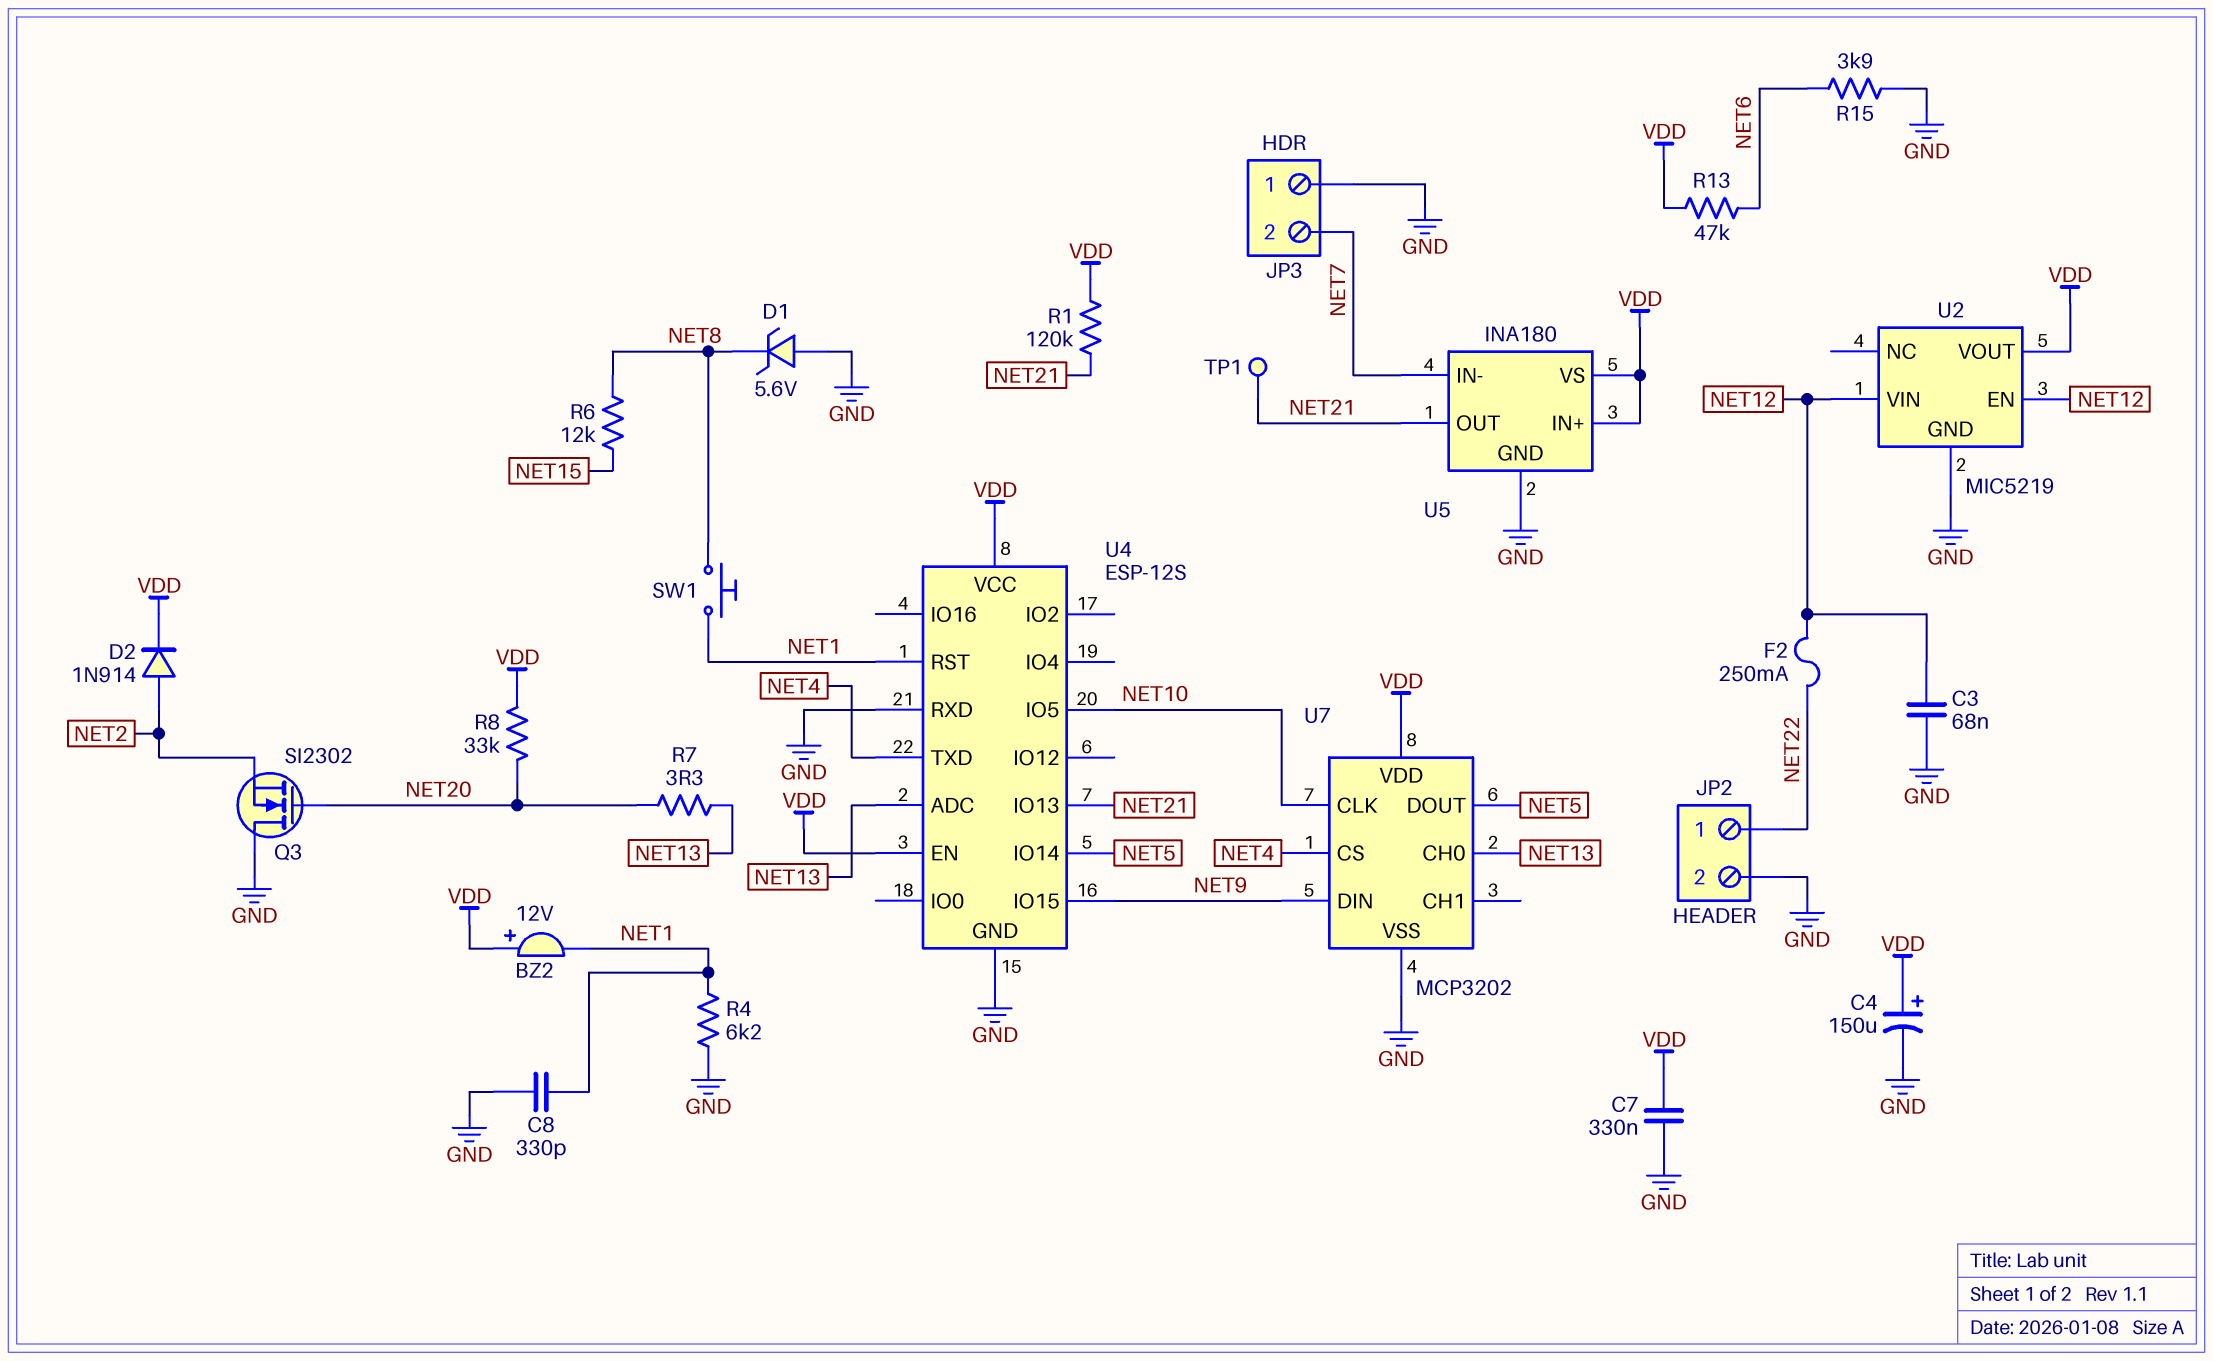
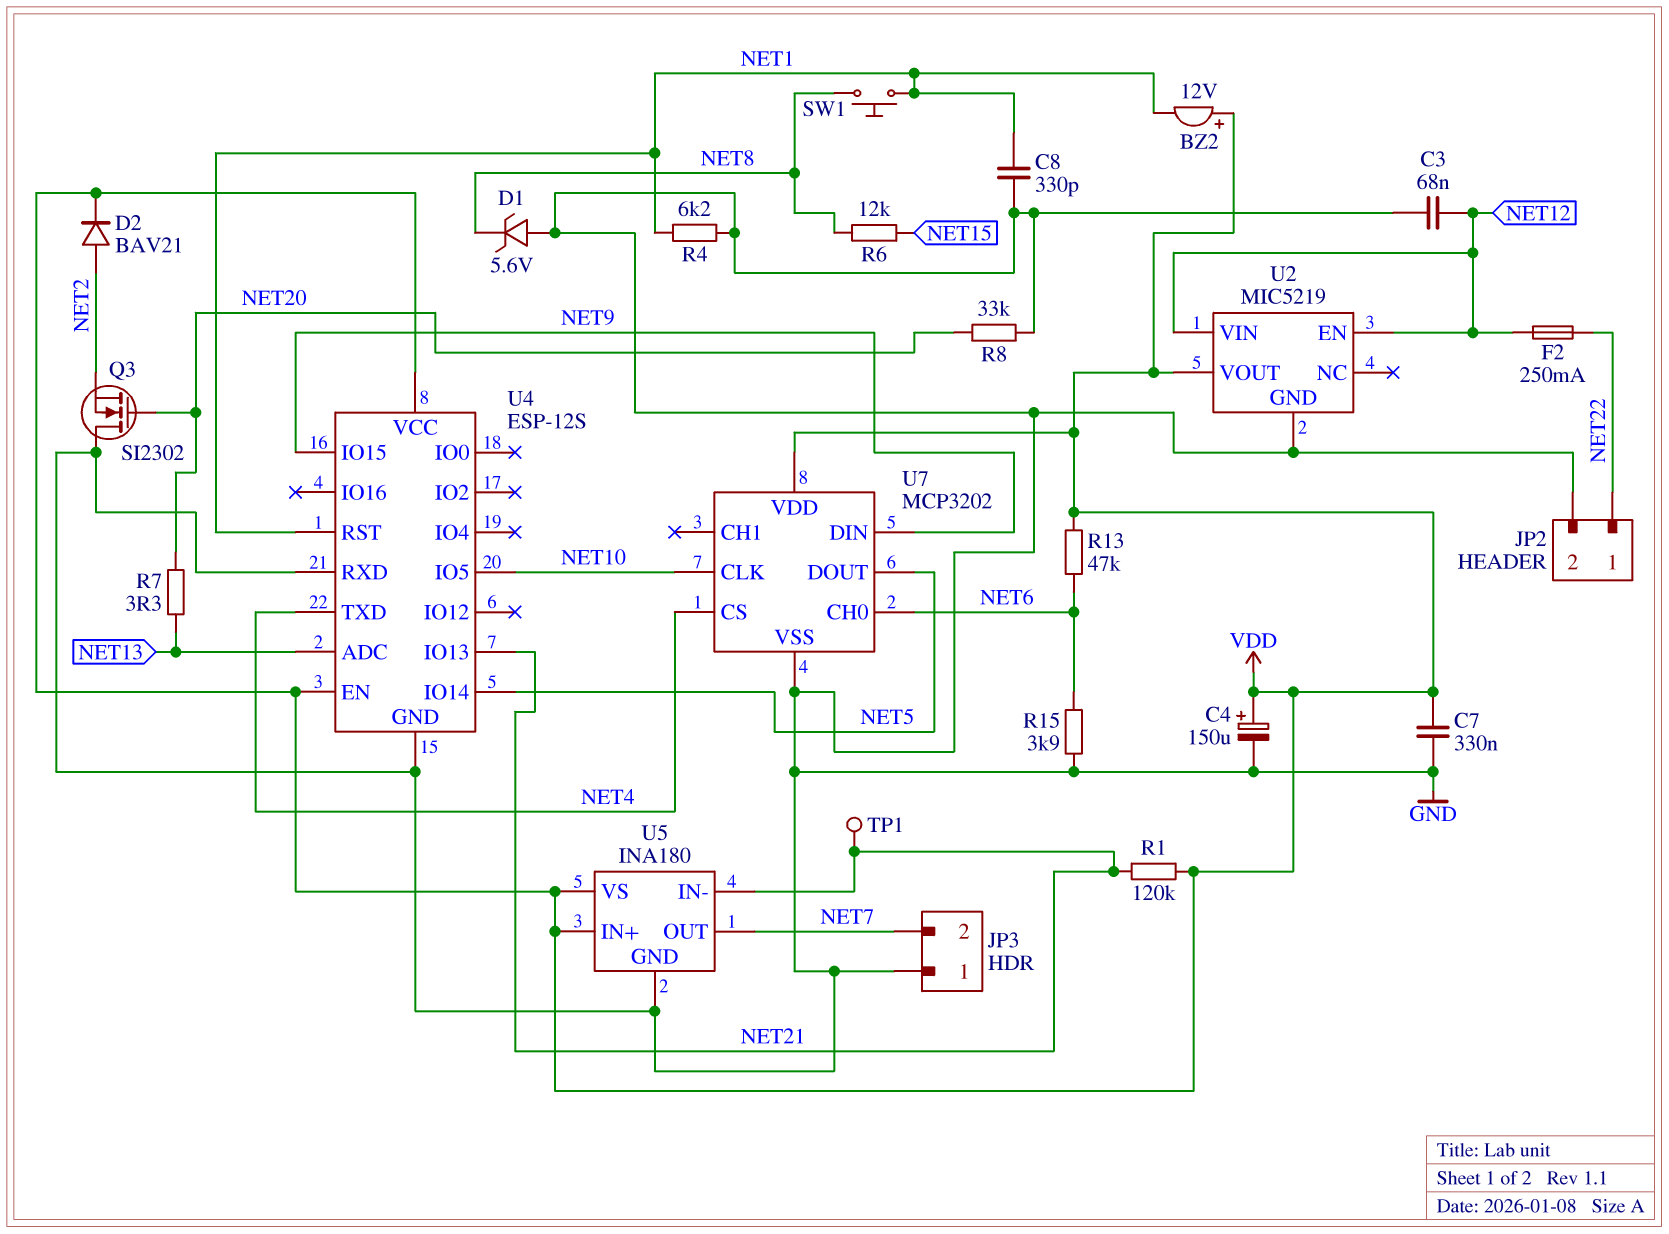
D2: diode 1N914 (A NET2, K VDD) -> diode BAV21 (A NET2, K VDD)
R8: 33k (NET20, VDD) -> 33k (GND, NET20)
U5 pin IN-: NET7 -> NET21
U5 pin OUT: NET21 -> NET7
U7 pin CH0: NET13 -> NET6

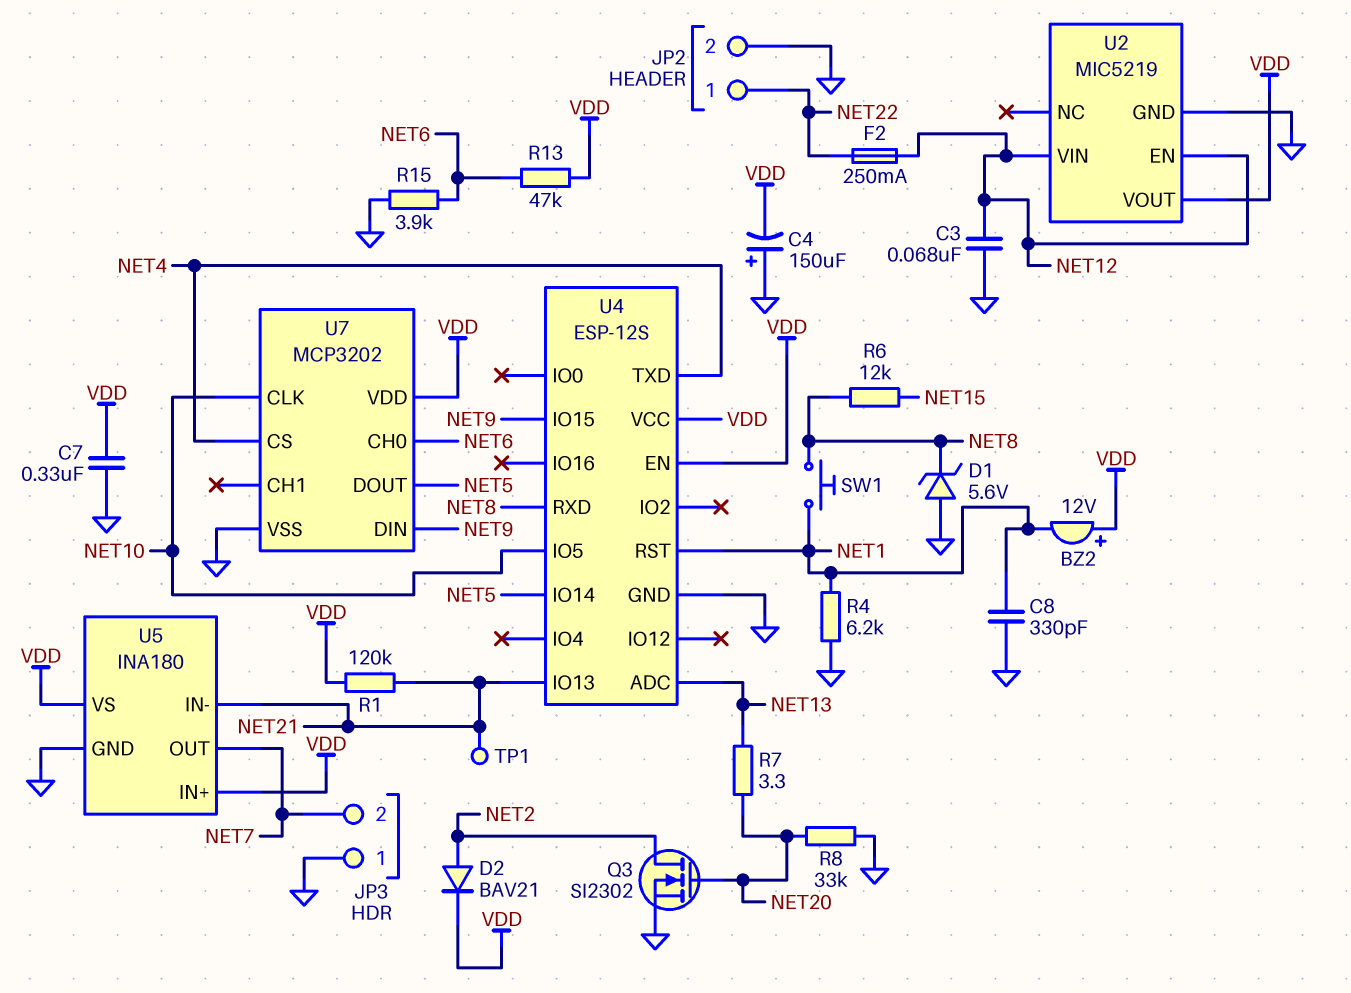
C4: 150uF (plus VDD, minus GND) -> 150uF (plus GND, minus VDD)
Q3: NMOS SI2302 (G NET20, D GND, S NET2) -> NMOS SI2302 (G NET20, D NET2, S GND)
U4 pin RXD: GND -> NET8

